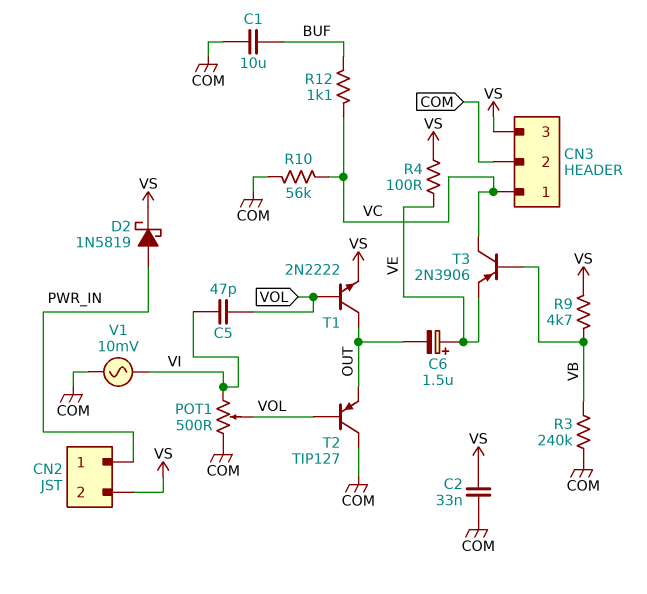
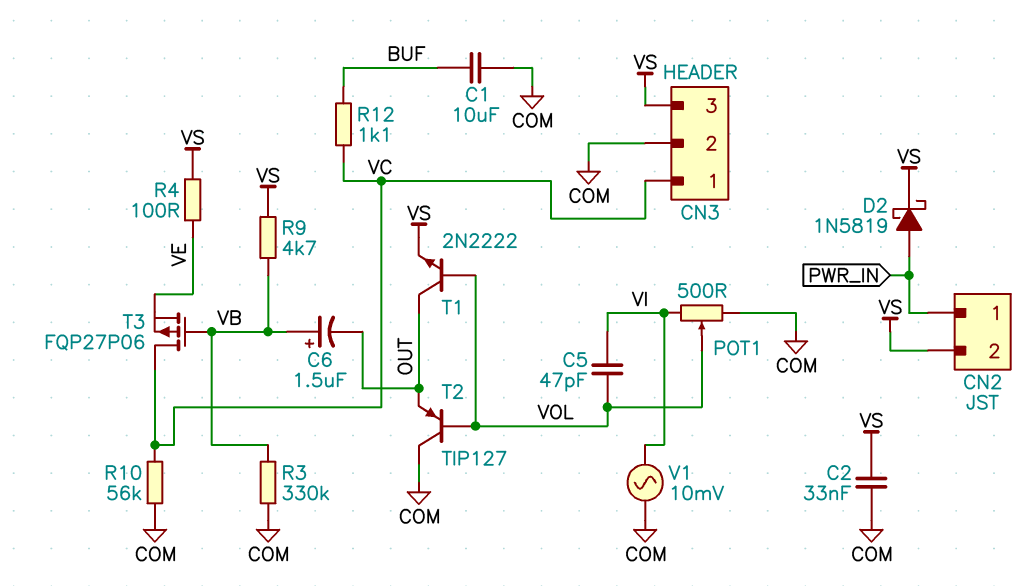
C6: 1.5uF (plus VE, minus OUT) -> 1.5uF (plus VB, minus OUT)
R3: 240k (COM, VB) -> 330k (COM, VB)
T3: PNP 2N3906 (B VB, C VC, E VE) -> PMOS FQP27P06 (G VB, D VC, S VE)

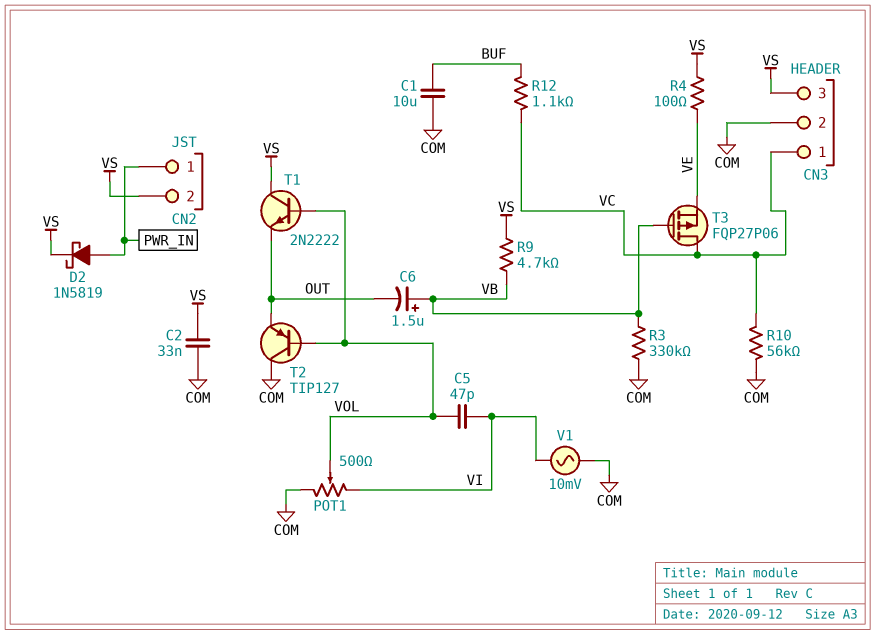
T1: NPN 2N2222 (B VOL, C OUT, E VS) -> NPN 2N2222 (B VOL, C VS, E OUT)

